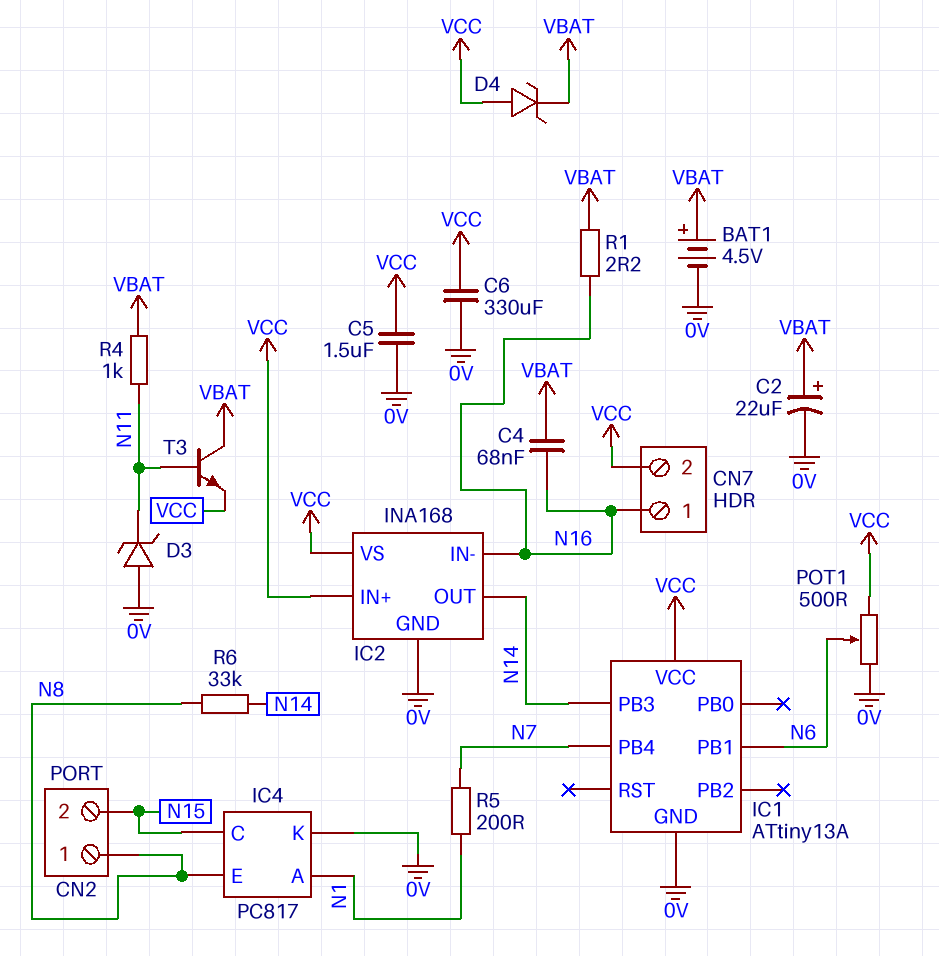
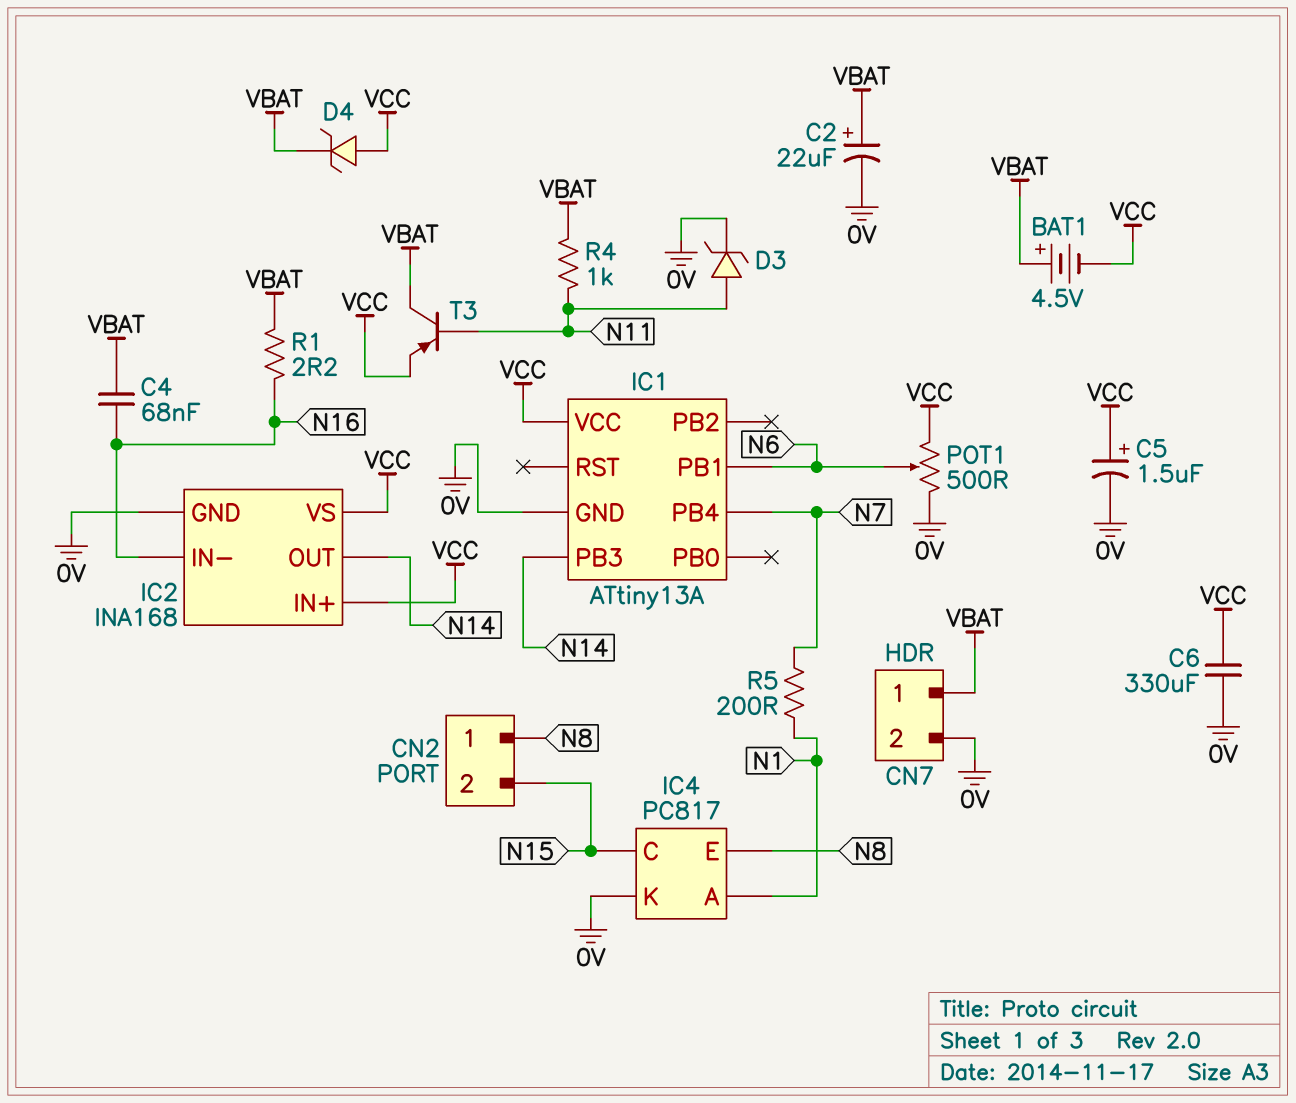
BAT1: 4.5V (plus VBAT, minus 0V) -> 4.5V (plus VBAT, minus VCC)
C5: 1.5uF (0V, VCC) -> 1.5uF (plus VCC, minus 0V)
CN7 pin 1: N16 -> VBAT
CN7 pin 2: VCC -> 0V
D3: zener (A 0V, K N11) -> zener (A N11, K 0V)
R6: 33k (N8, N14) -> none
T3: NPN (B N11, C VBAT, E VCC) -> PNP (B N11, C VBAT, E VCC)

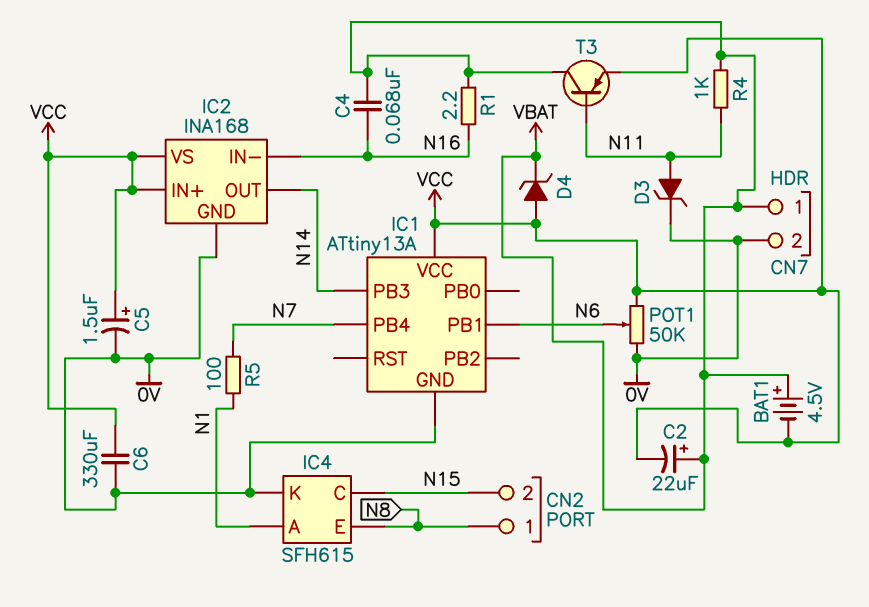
C2: 22uF (plus VBAT, minus 0V) -> 22uF (plus VBAT, minus VCC)
IC4: PC817 -> SFH615
POT1: 500 (0V, VCC, wiper N6) -> 50k (0V, VCC, wiper N6)
R5: 200 (N1, N7) -> 100 (N1, N7)

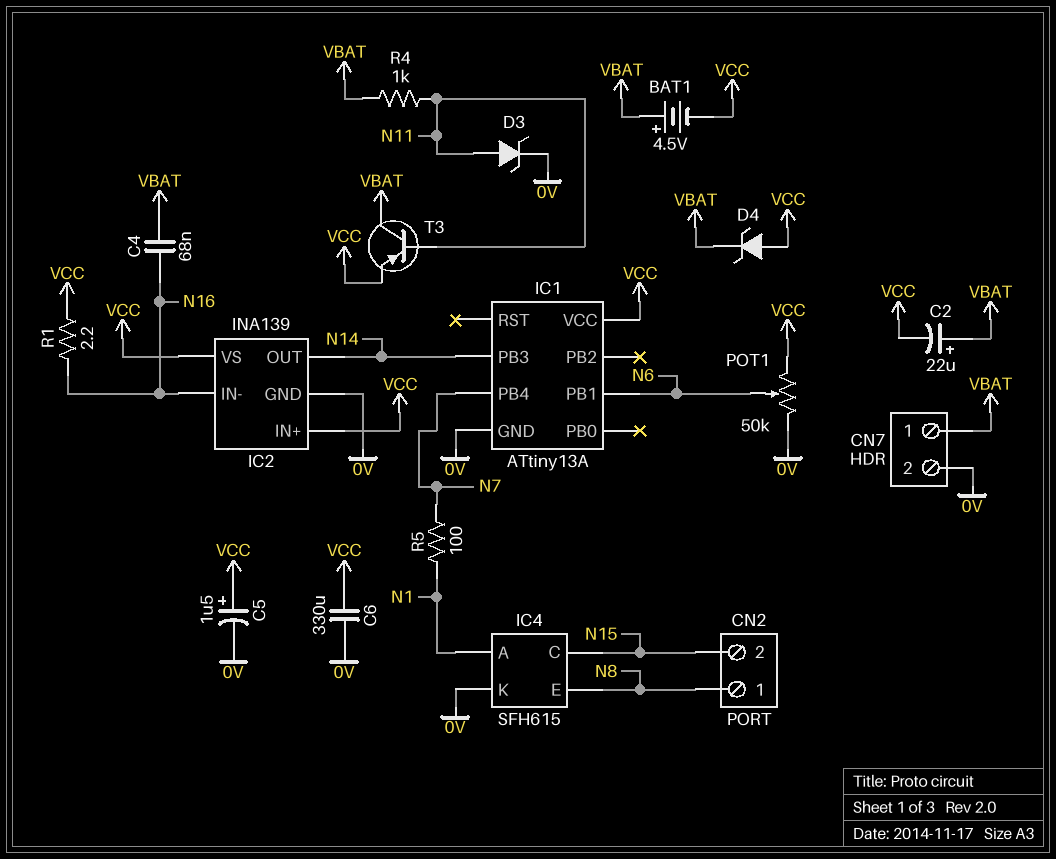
IC2: INA168 -> INA139
R1: 2.2 (N16, VBAT) -> 2.2 (N16, VCC)

